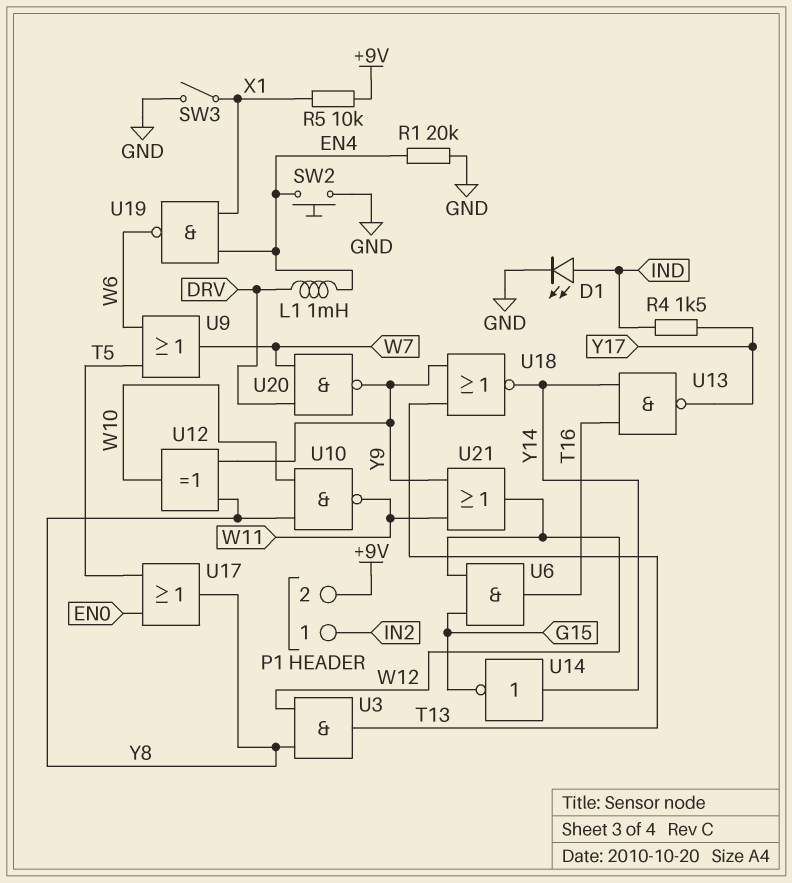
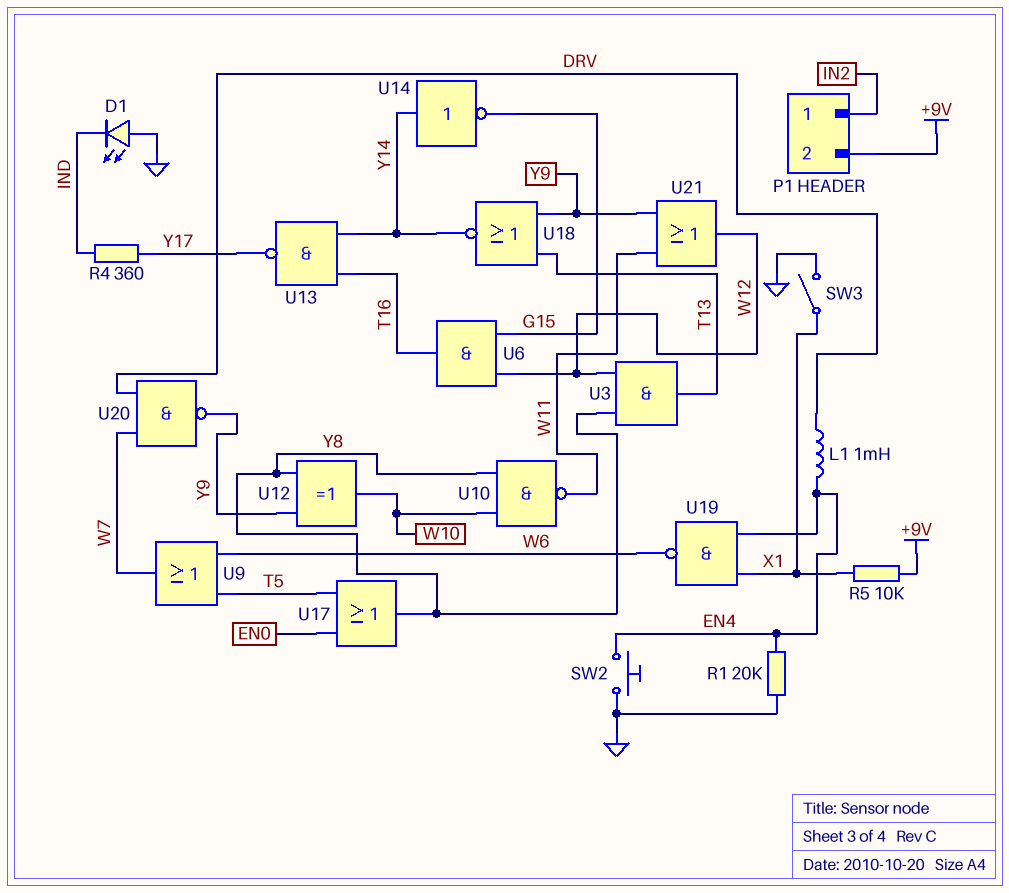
D1: LED (A IND, K GND) -> LED (A GND, K IND)
R4: 1.5k (IND, Y17) -> 360 (IND, Y17)

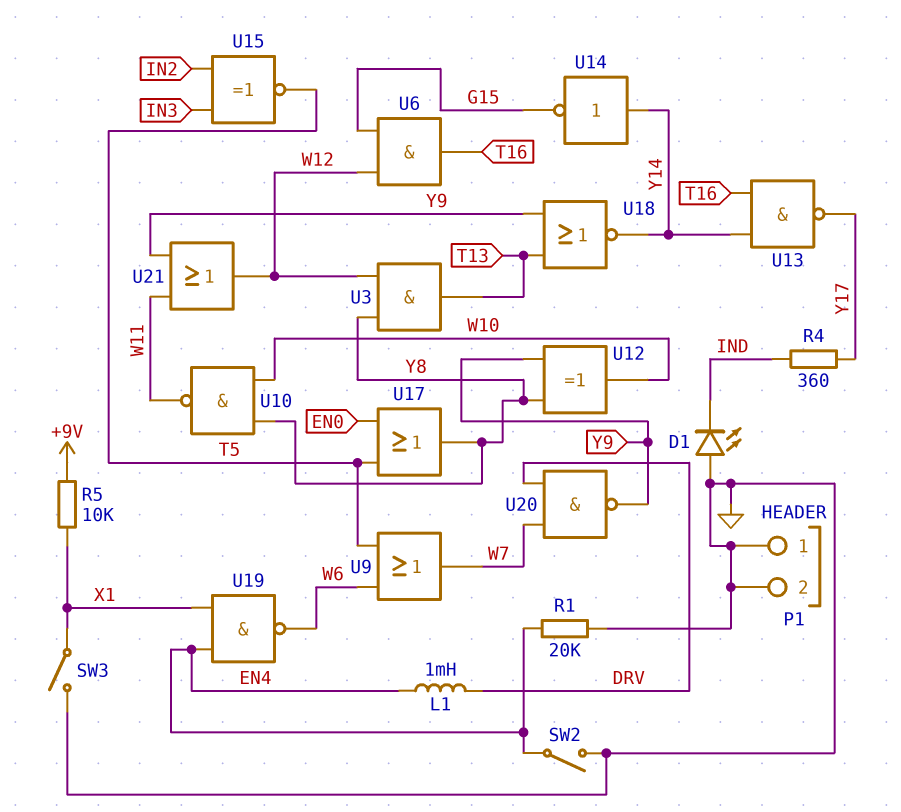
P1 pin 1: IN2 -> GND
P1 pin 2: +9V -> GND
SW2: button (EN4, GND) -> switch (EN4, GND)
U15: none -> XNOR (in IN2, in IN3, out T5)

